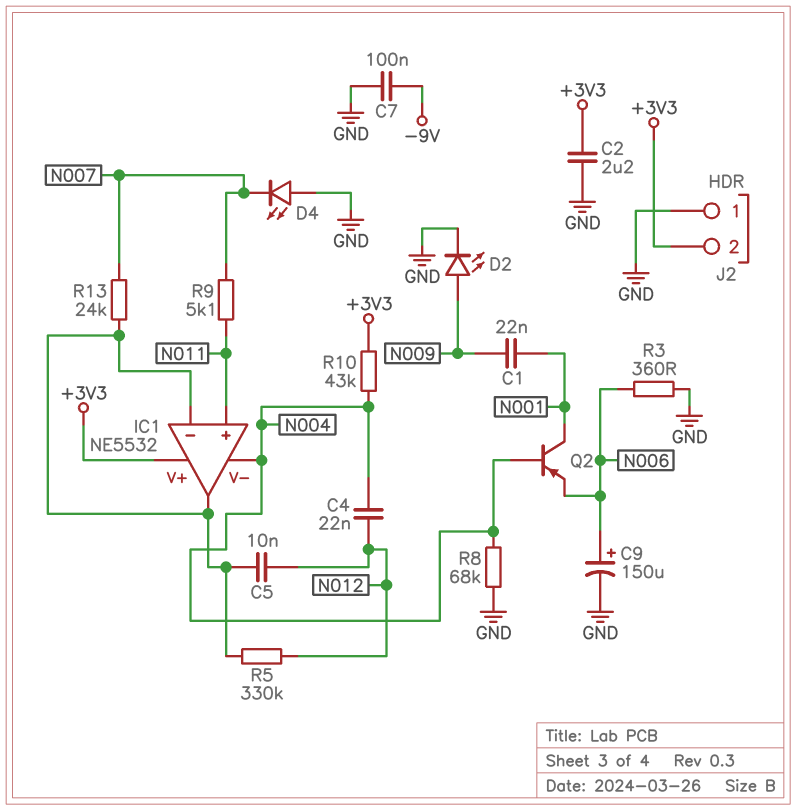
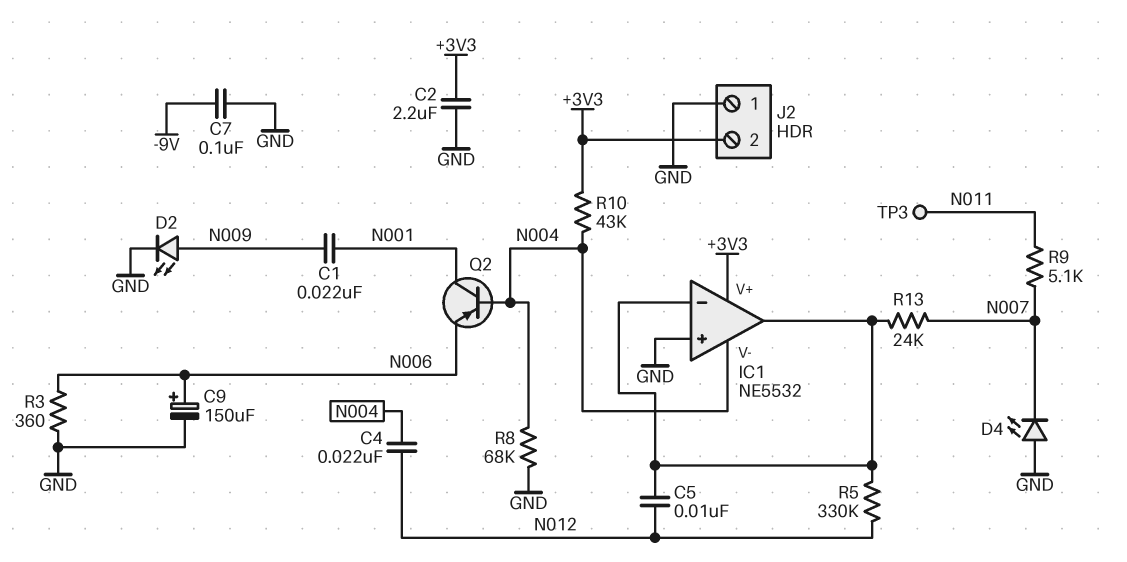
IC1 pin in+: N011 -> GND
TP3: none -> test point (N011)

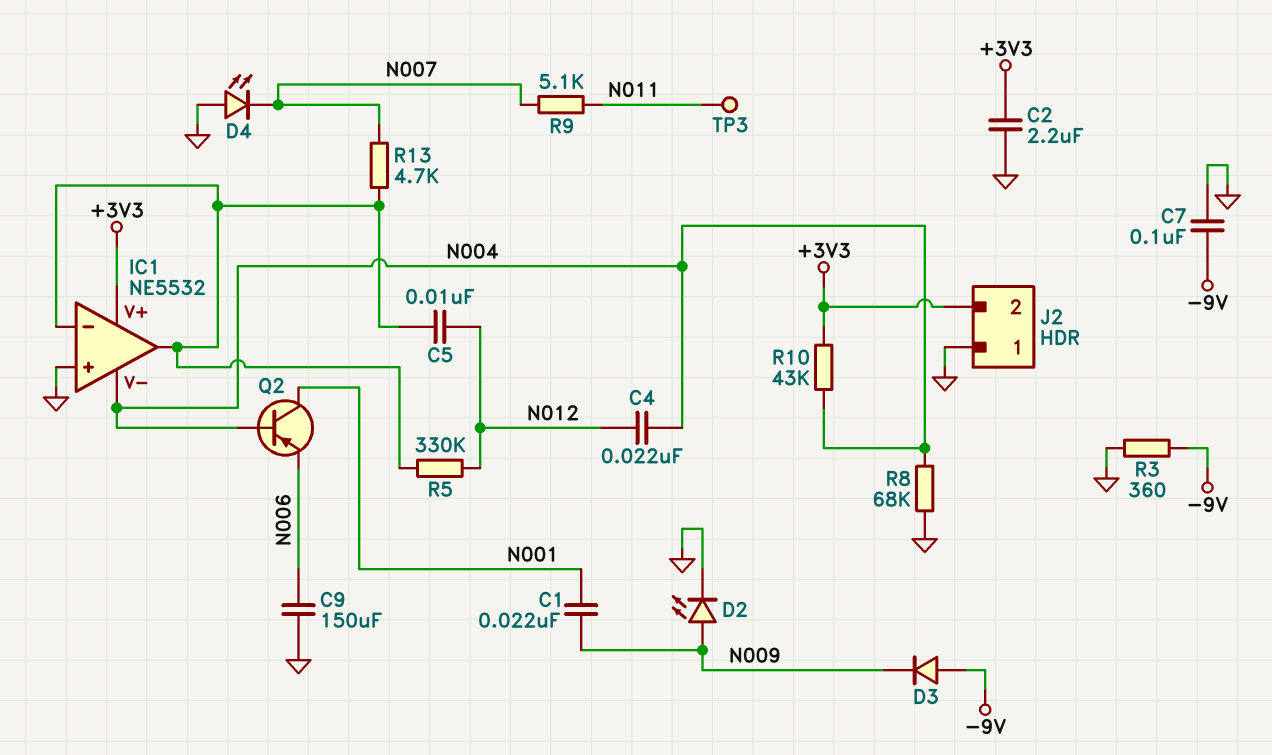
C9: 150uF (plus N006, minus GND) -> 150uF (GND, N006)
D3: none -> diode (A -9V, K N009)
R3: 360 (GND, N006) -> 360 (-9V, GND)
R13: 24k (IC1/in-, N007) -> 4.7k (IC1/in-, N007)

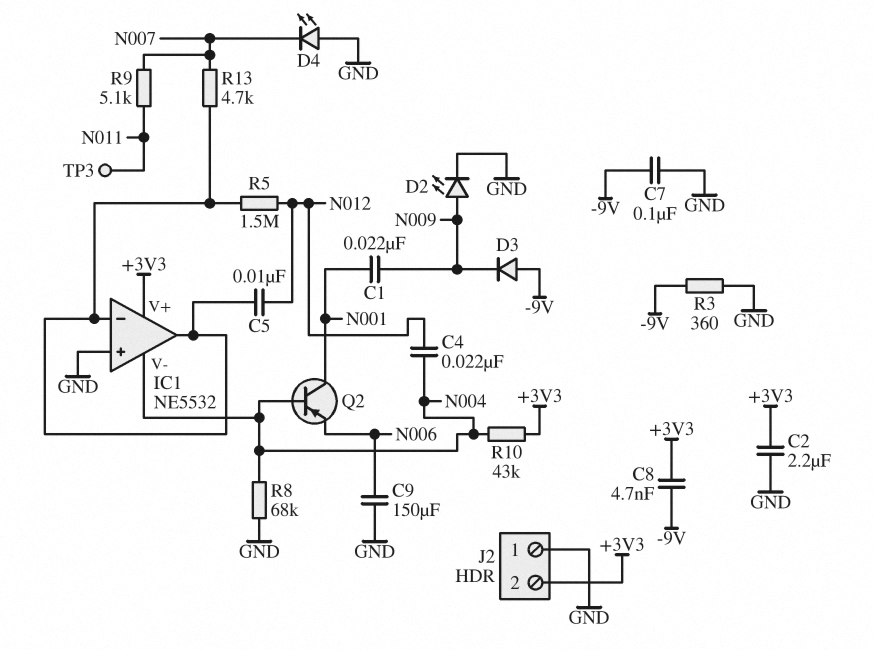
C8: none -> 4.7nF (+3V3, -9V)
R5: 330k (IC1/in-, N012) -> 1.5M (IC1/in-, N012)

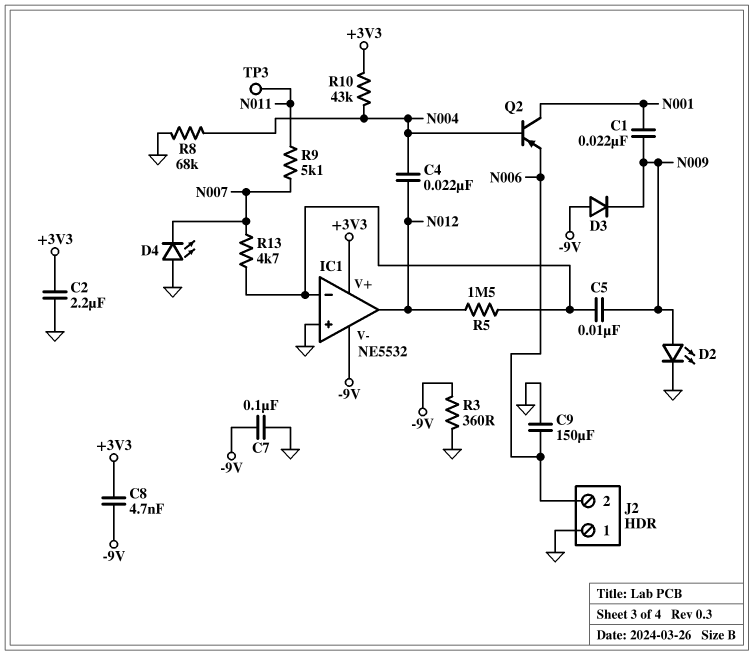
C5: 10nF (IC1/in-, N012) -> 10nF (IC1/in-, N009)
IC1 pin V-: N004 -> -9V
IC1 pin out: IC1/in- -> N012
J2 pin 2: +3V3 -> N006

